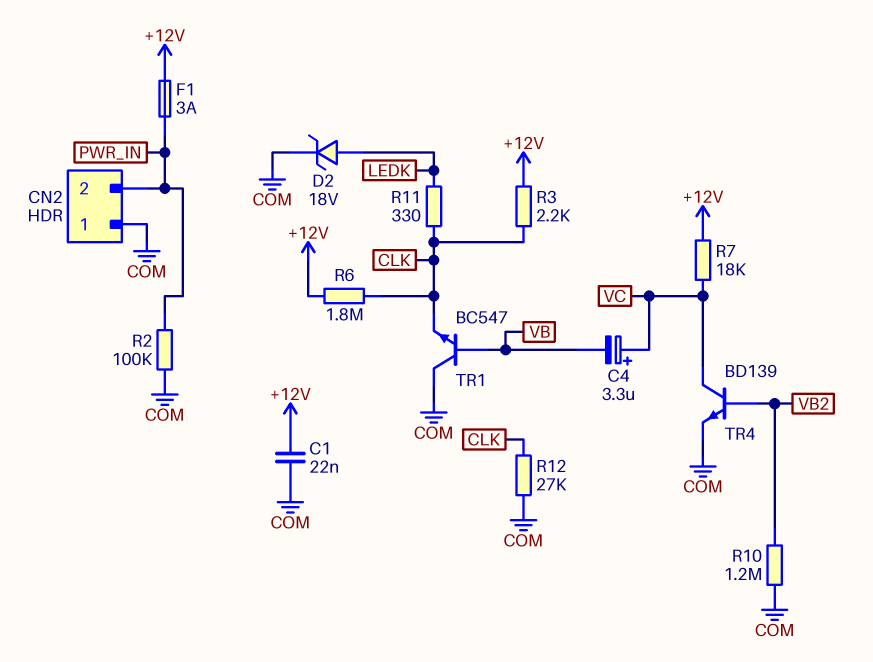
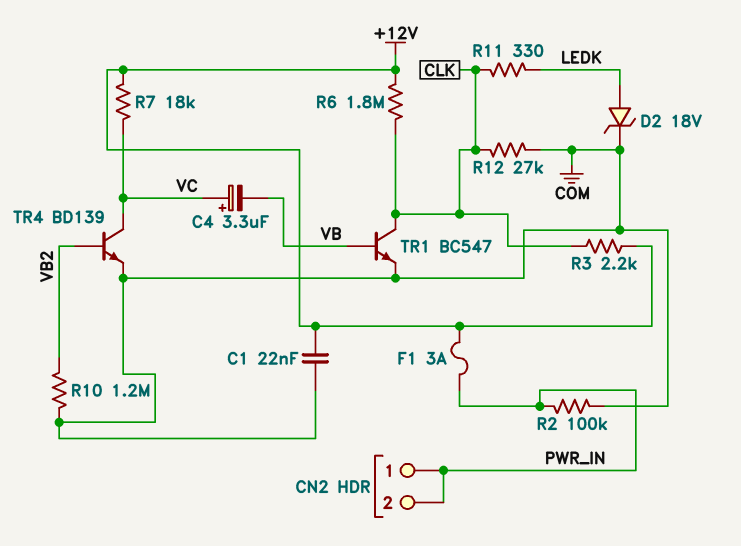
CN2 pin 1: COM -> PWR_IN
TR1: NPN BC547 (B VB, C COM, E CLK) -> NPN BC547 (B VB, C CLK, E COM)

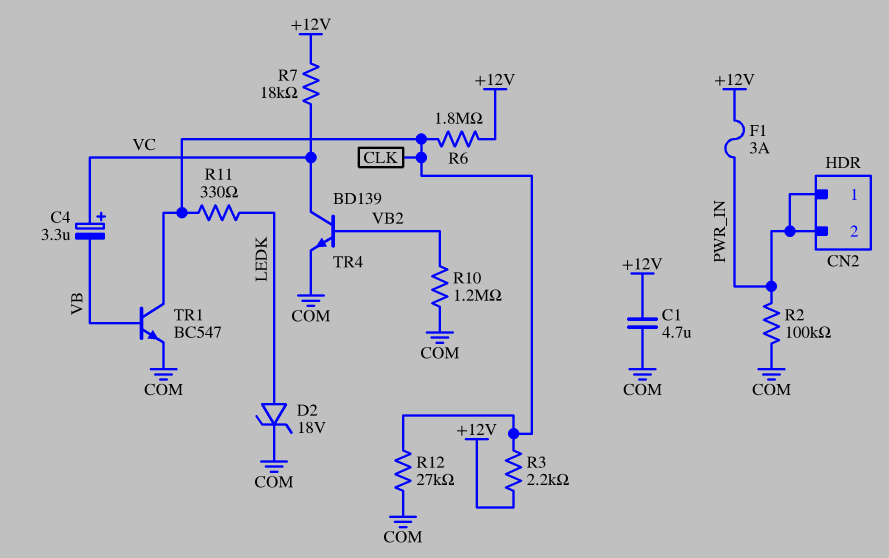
C1: 22nF (+12V, COM) -> 4.7uF (+12V, COM)

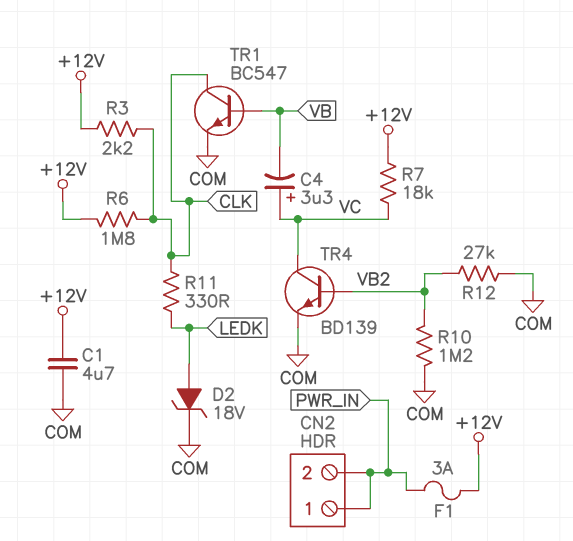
R2: 100k (COM, PWR_IN) -> none
R12: 27k (CLK, COM) -> 27k (COM, VB2)

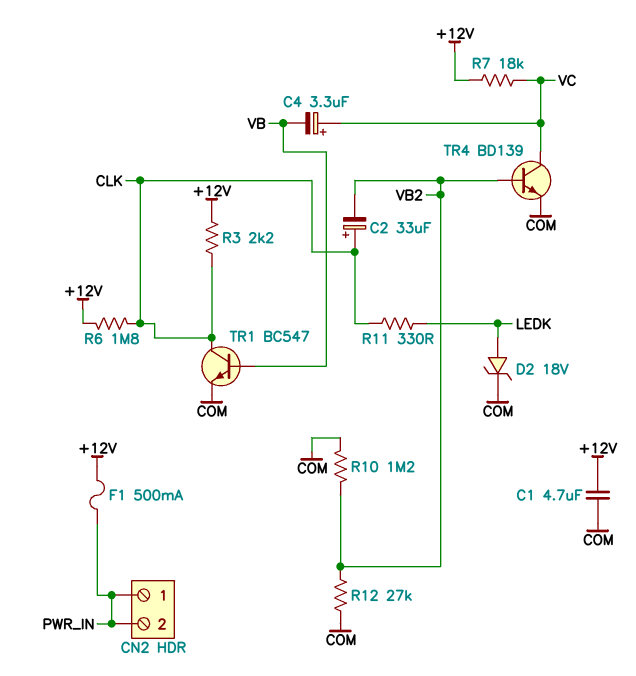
C2: none -> 33uF (plus CLK, minus VB2)
F1: 3A (+12V, PWR_IN) -> 500mA (+12V, PWR_IN)

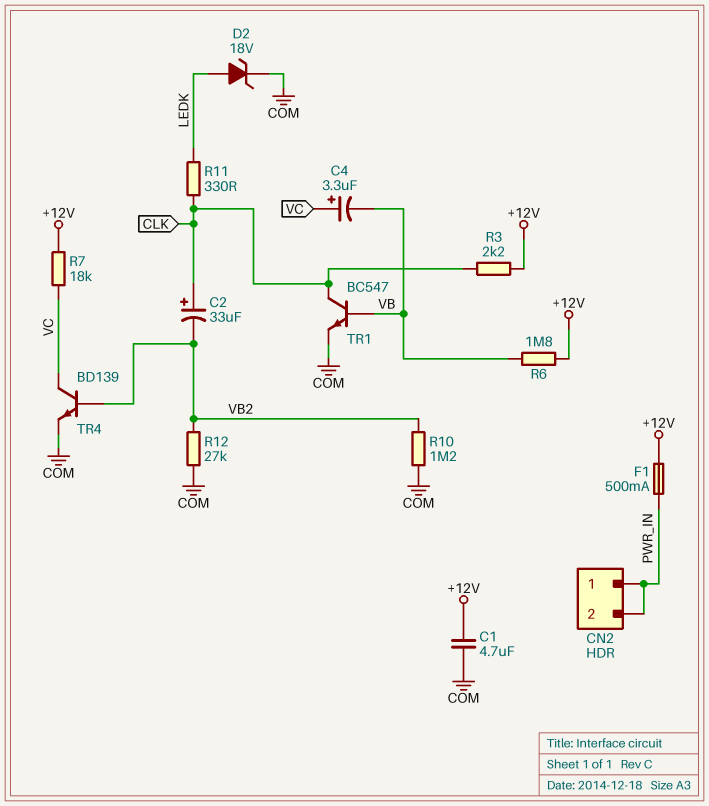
R6: 1.8M (+12V, CLK) -> 1.8M (+12V, VB)

